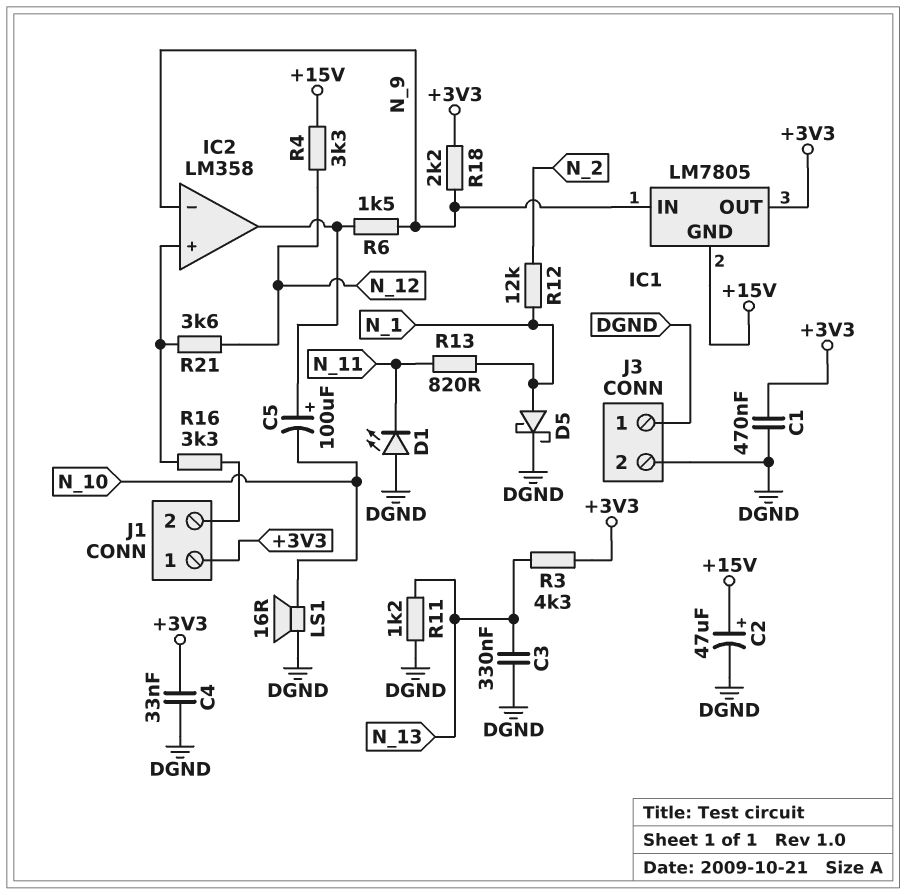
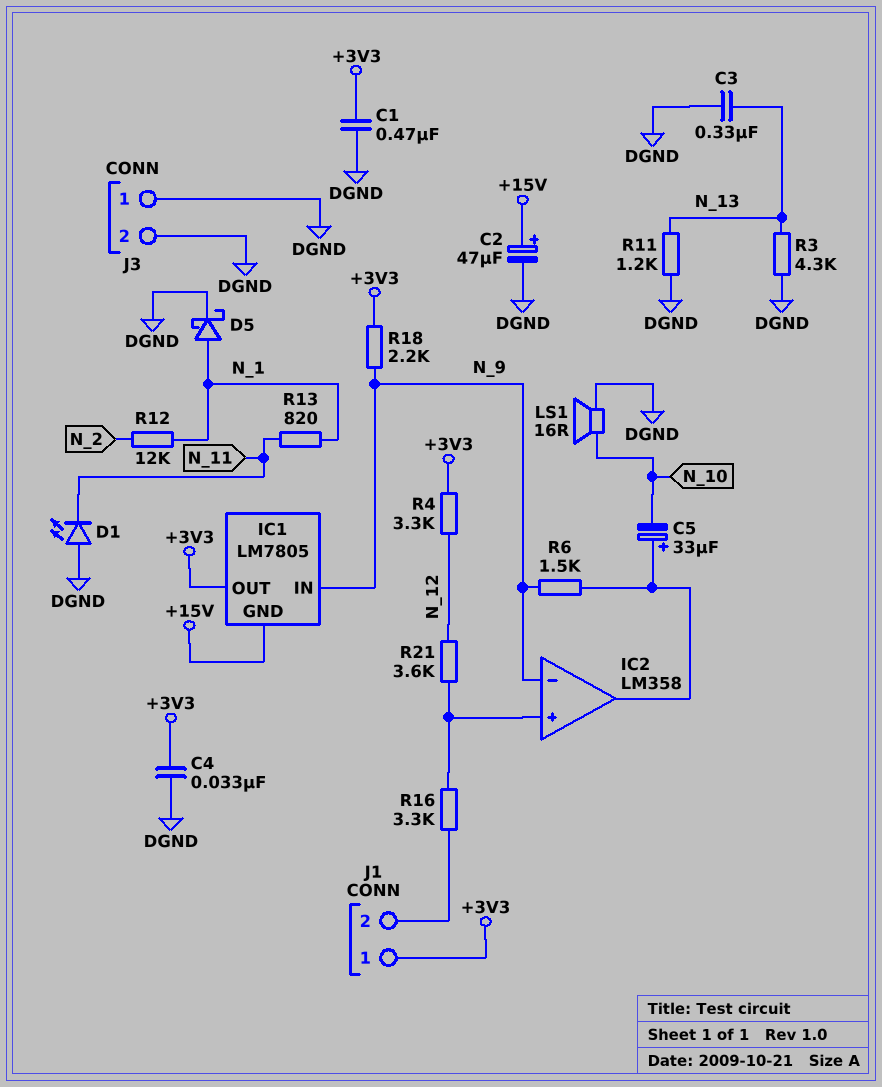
C5: 100uF (plus IC2/out, minus N_10) -> 33uF (plus IC2/out, minus N_10)
R3: 4.3k (+3V3, N_13) -> 4.3k (DGND, N_13)
R4: 3.3k (+15V, N_12) -> 3.3k (+3V3, N_12)

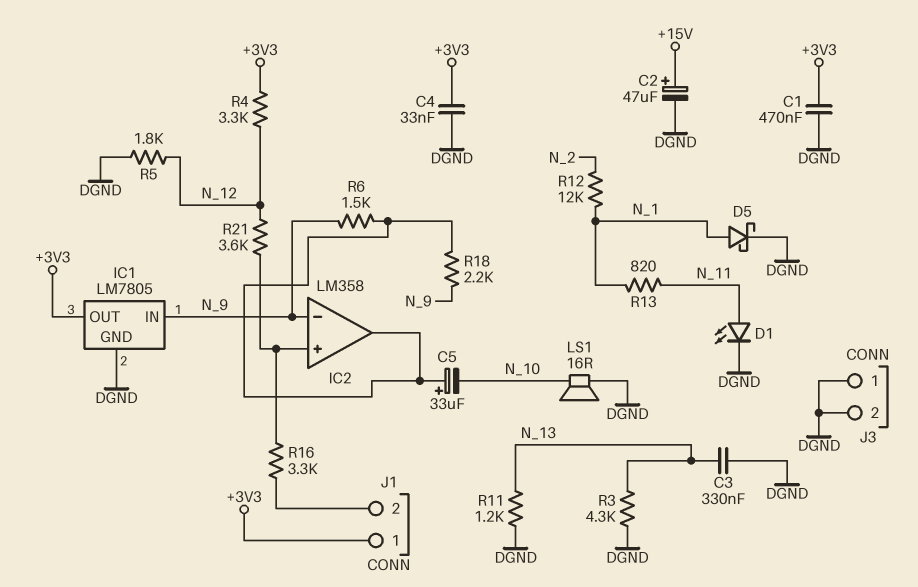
D1: LED (A DGND, K N_11) -> LED (A N_11, K DGND)
IC1 pin GND: +15V -> DGND
R5: none -> 1.8k (DGND, N_12)
R18: 2.2k (+3V3, N_9) -> 2.2k (IC2/out, N_9)

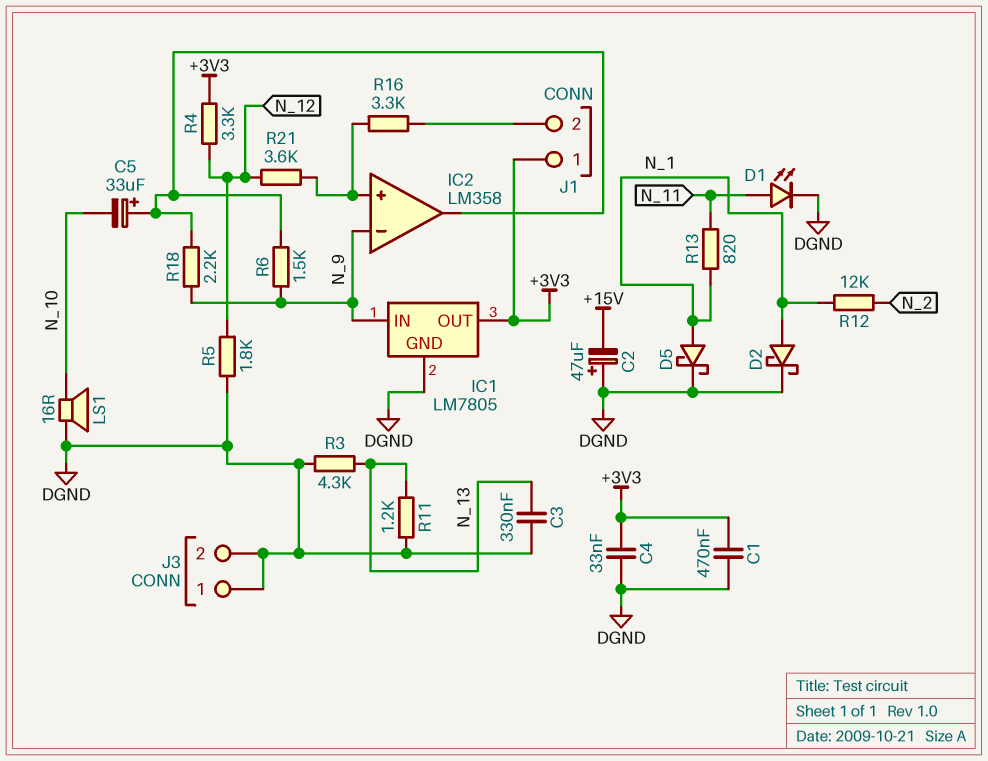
C2: 47uF (plus +15V, minus DGND) -> 47uF (plus DGND, minus +15V)
D2: none -> schottky (A N_1, K DGND)

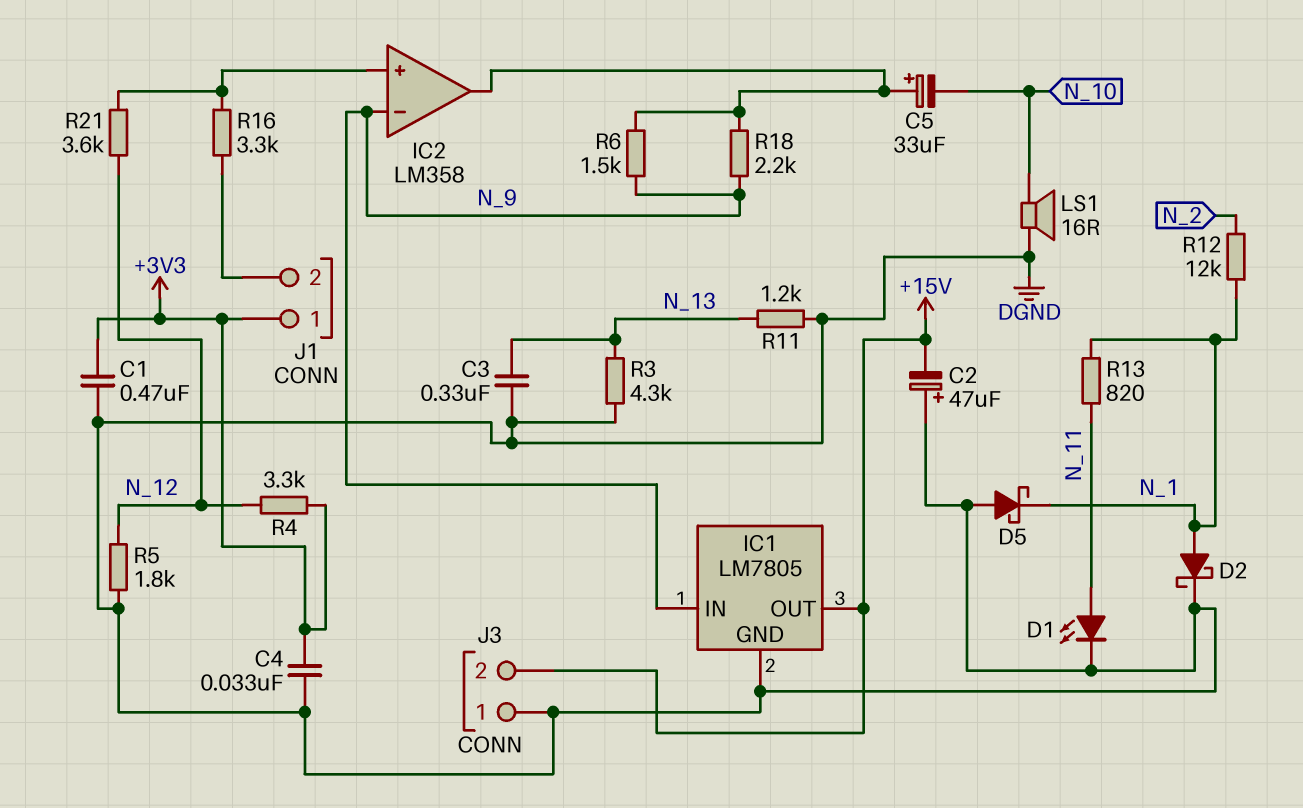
D5: schottky (A N_1, K DGND) -> schottky (A DGND, K N_1)
IC1 pin OUT: +3V3 -> +15V
J3 pin 2: DGND -> +15V

